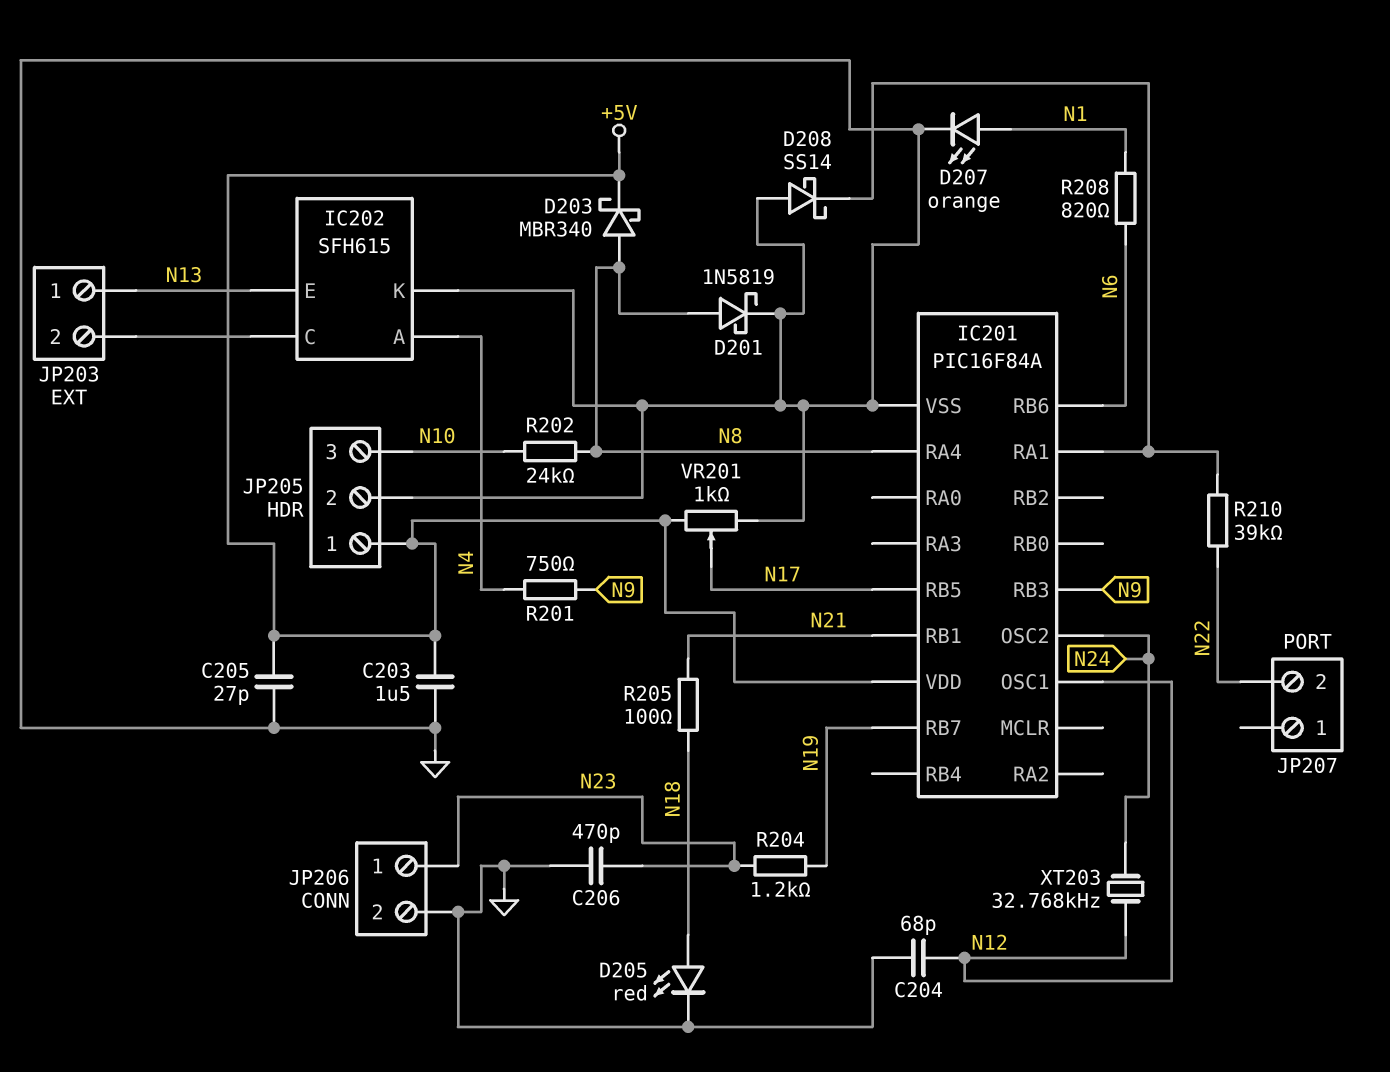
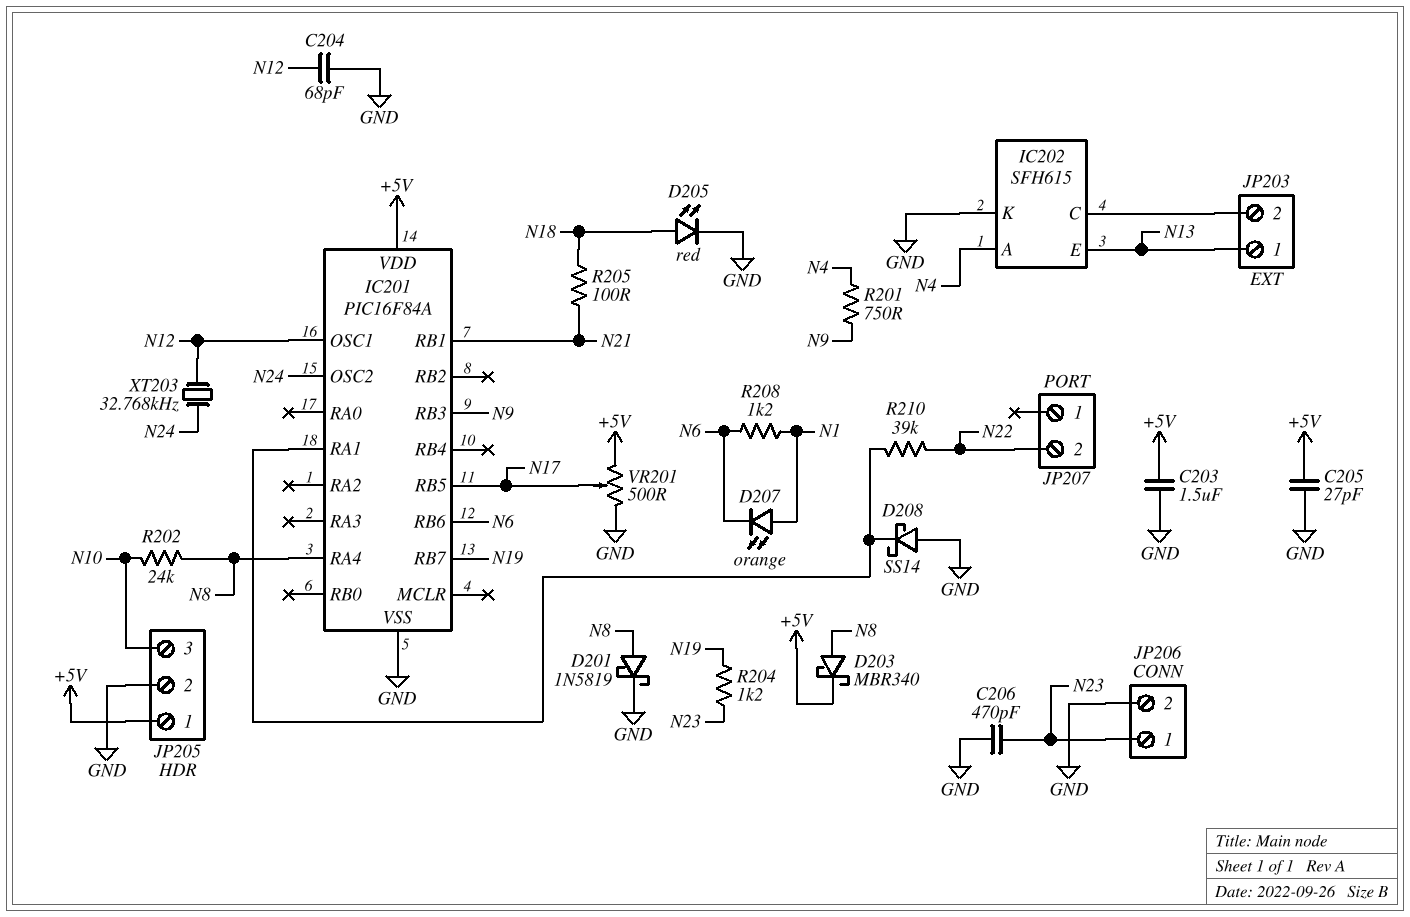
D207: LED orange (A N1, K GND) -> LED orange (A N1, K N6)
R208: 820 (N1, N6) -> 1.2k (N1, N6)
VR201: 1k (+5V, GND, wiper N17) -> 500 (+5V, GND, wiper N17)

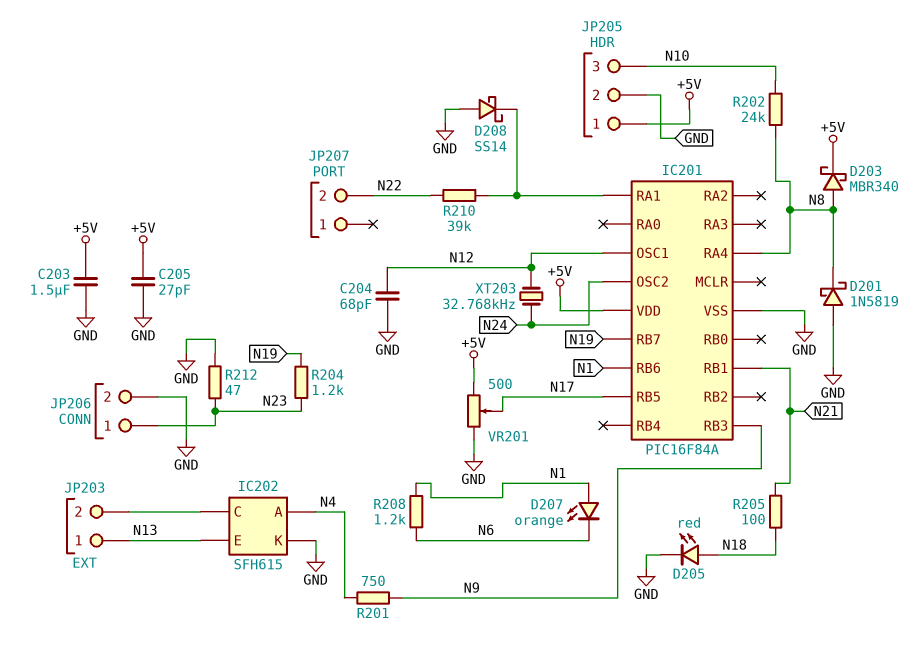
C206: 470pF (GND, N23) -> none
D201: schottky 1N5819 (A N8, K GND) -> schottky 1N5819 (A GND, K N8)
IC201 pin RB6: N6 -> N1
R212: none -> 47 (GND, N23)

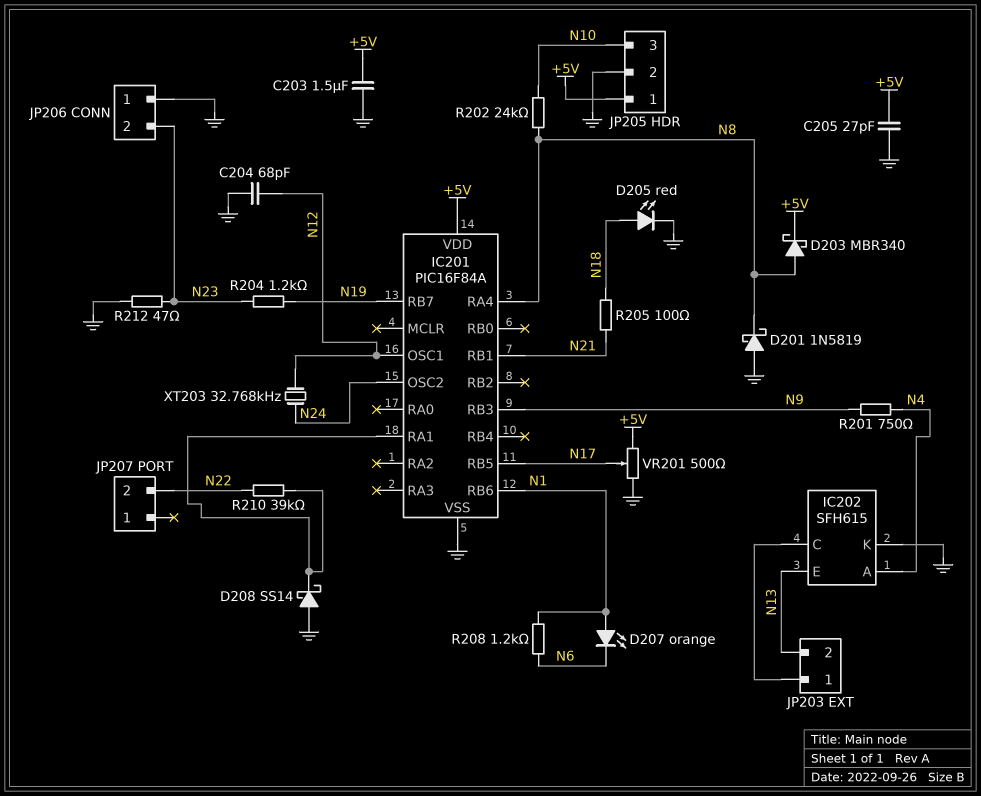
JP203 pin 1: N13 -> IC202/C
JP203 pin 2: IC202/C -> N13
JP206 pin 1: N23 -> GND
JP206 pin 2: GND -> N23

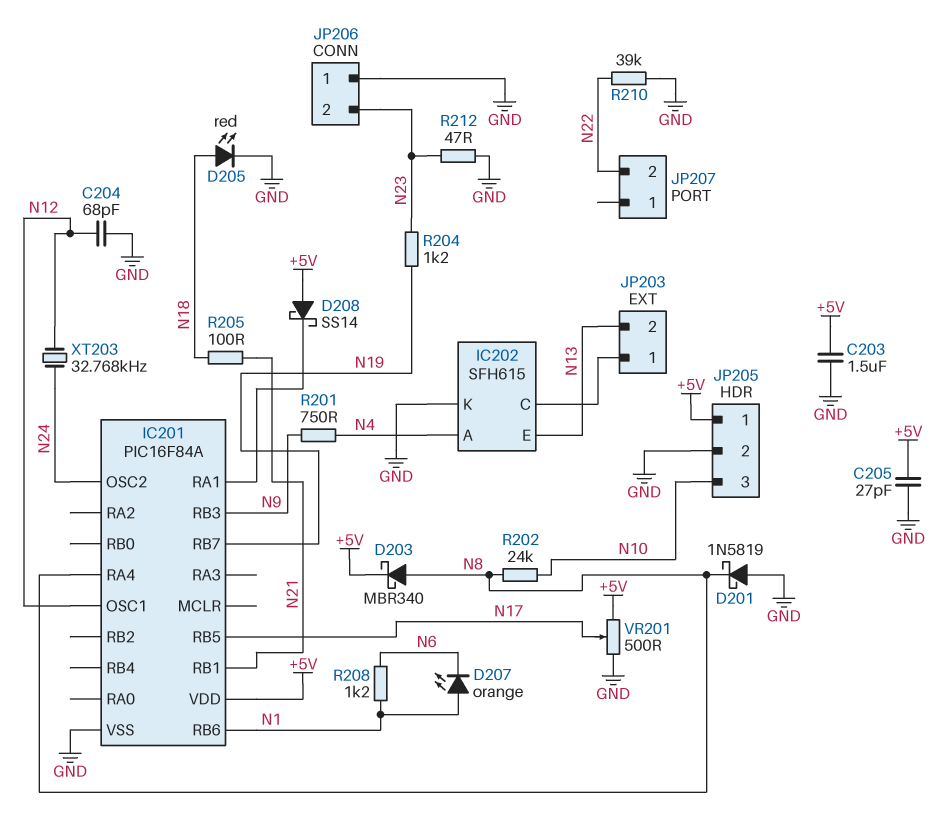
D208: schottky SS14 (A GND, K IC201/RA1) -> schottky SS14 (A +5V, K IC201/RA1)
R210: 39k (IC201/RA1, N22) -> 39k (GND, N22)

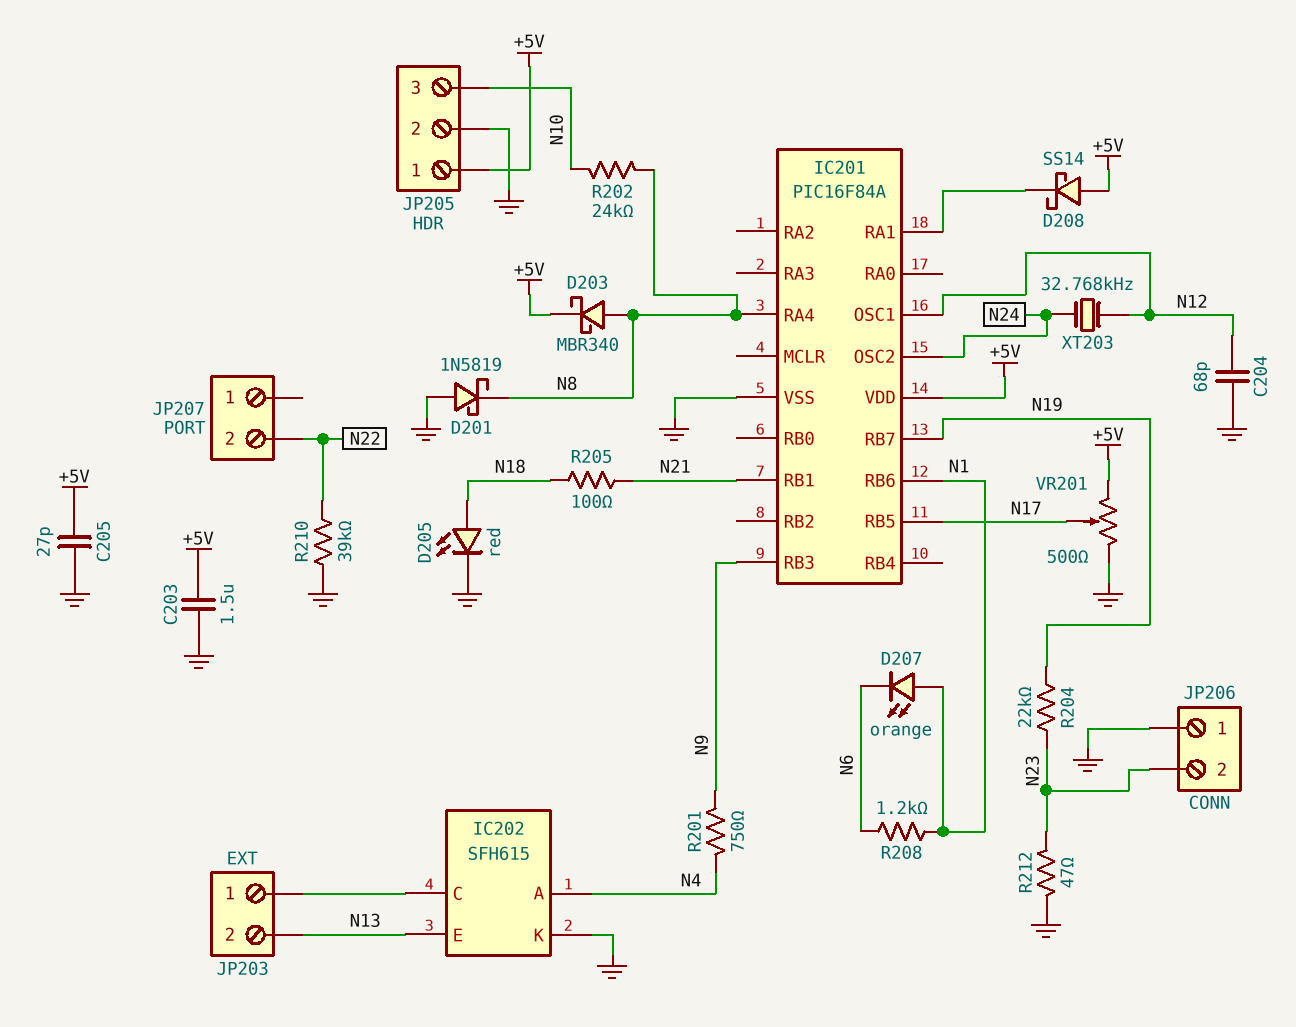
R204: 1.2k (N19, N23) -> 22k (N19, N23)

